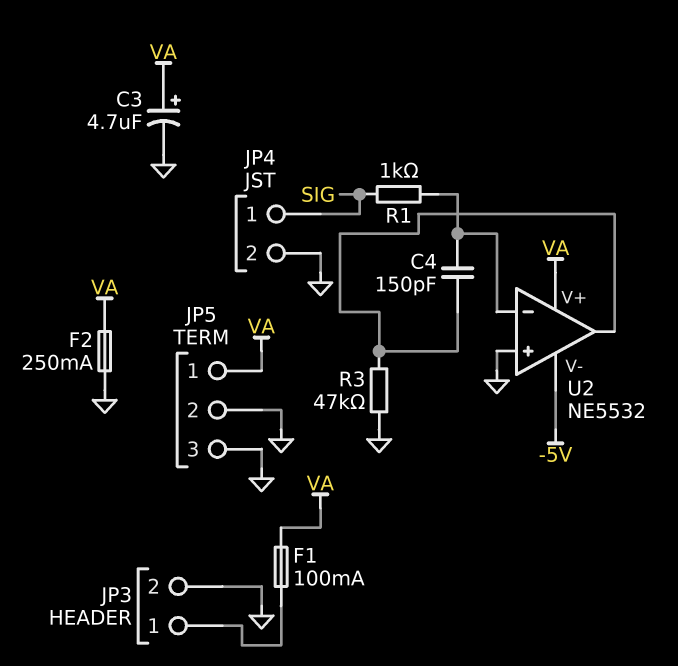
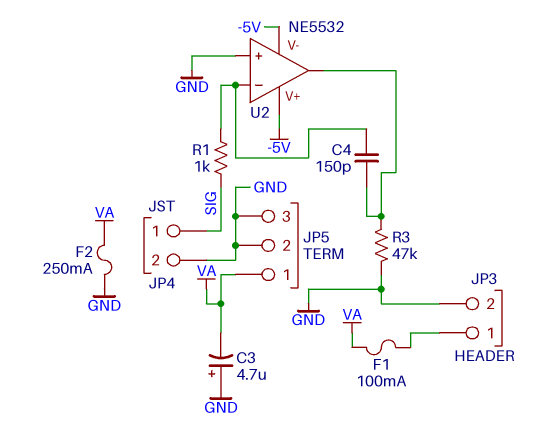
C3: 4.7uF (plus VA, minus GND) -> 4.7uF (plus GND, minus VA)
U2 pin V+: VA -> -5V

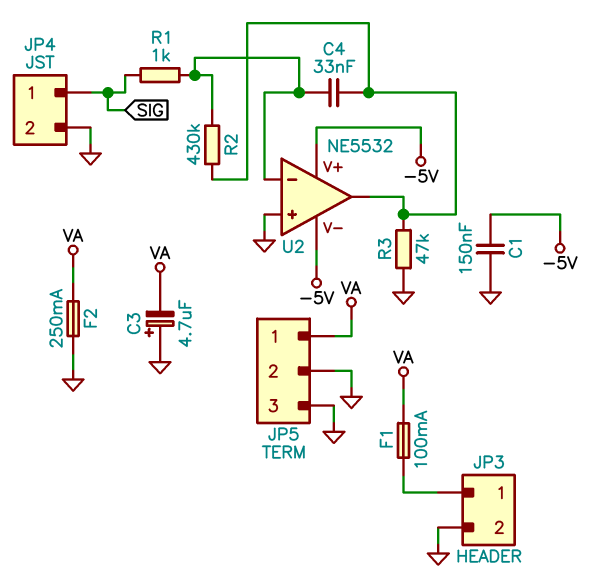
C1: none -> 150nF (-5V, GND)
C4: 150pF (U2/in-, U2/out) -> 33nF (U2/in-, U2/out)
R2: none -> 430k (U2/in-, U2/out)

